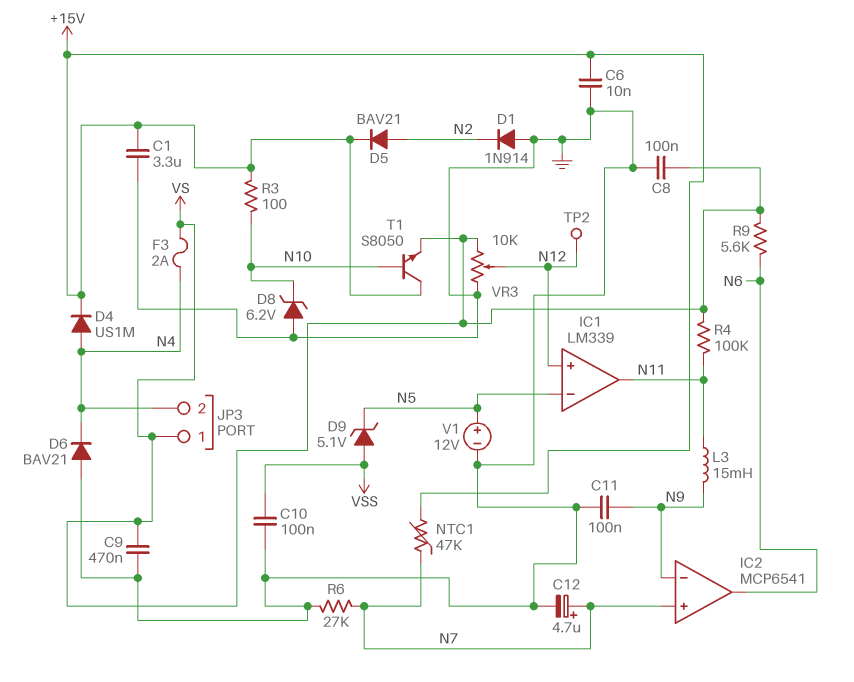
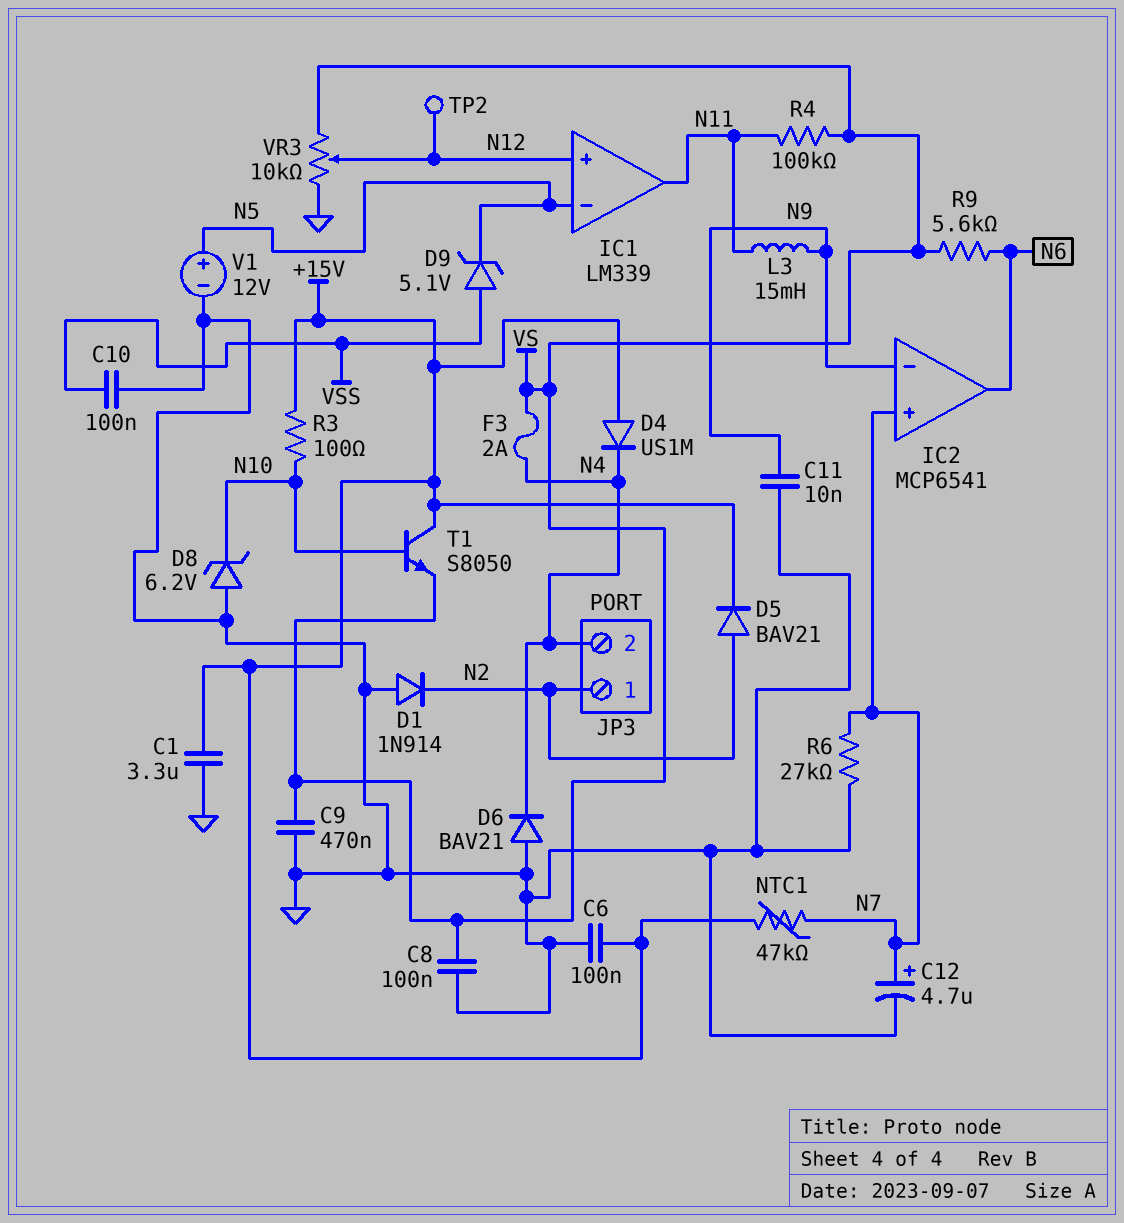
C6: 10nF (+15V, GND) -> 100nF (+15V, GND)
C11: 100nF (GND, N9) -> 10nF (GND, N9)
D4: diode US1M (A N4, K +15V) -> diode US1M (A +15V, K N4)
JP3 pin 1: VS -> N2

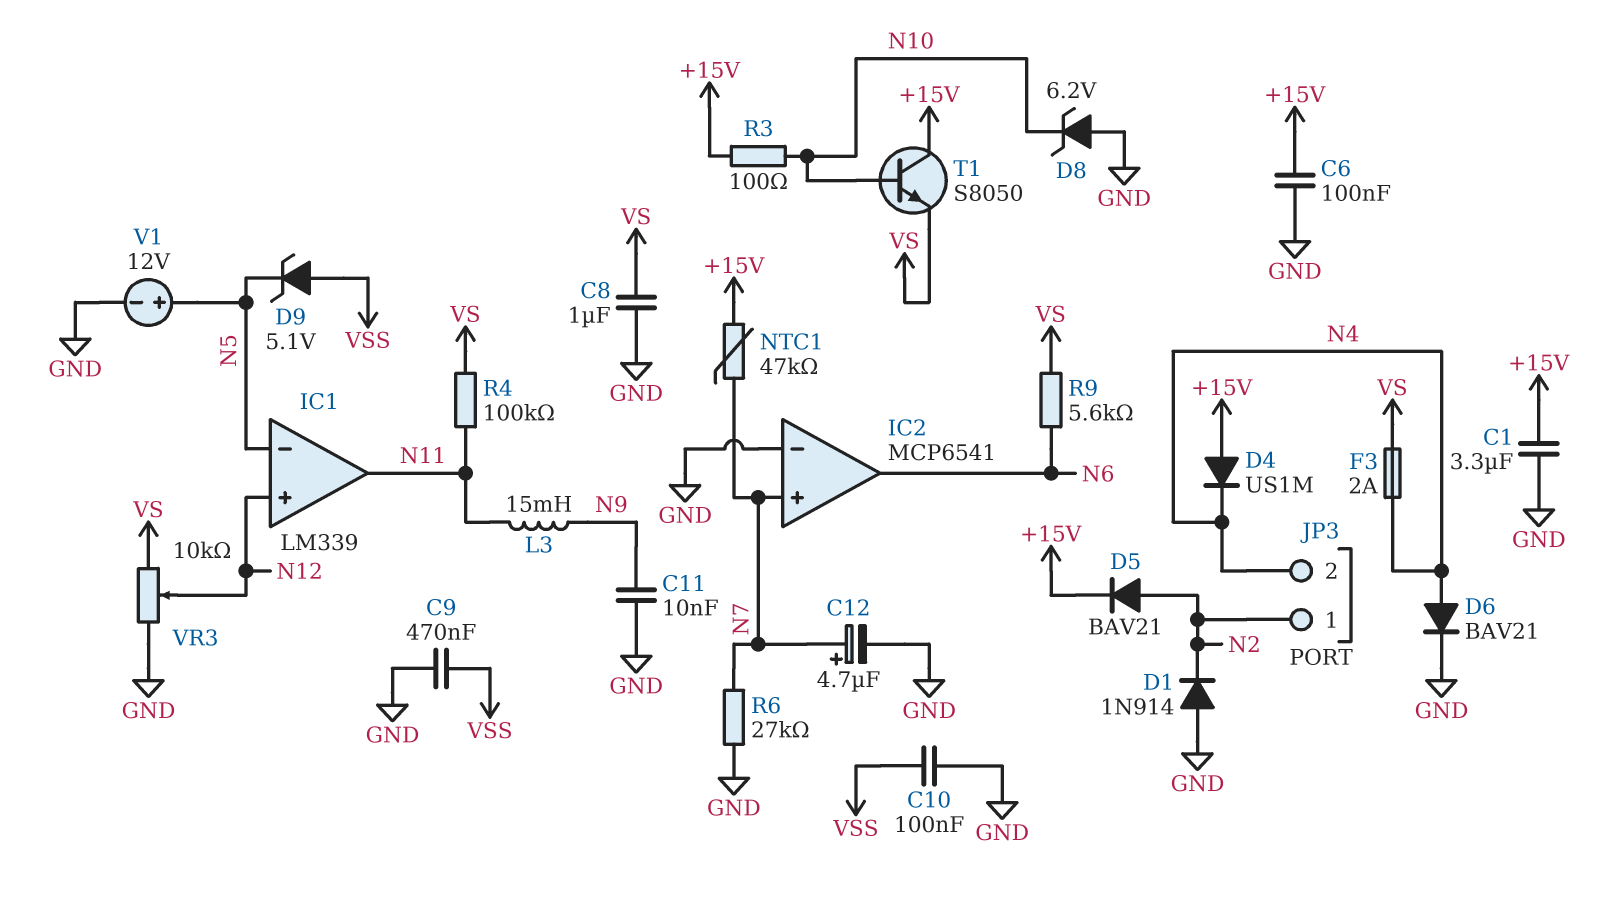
C8: 100nF (GND, VS) -> 1uF (GND, VS)
C9: 470nF (GND, VS) -> 470nF (GND, VSS)
D6: diode BAV21 (A GND, K N4) -> diode BAV21 (A N4, K GND)
IC2 pin in-: N9 -> GND
TP2: test point (N12) -> none

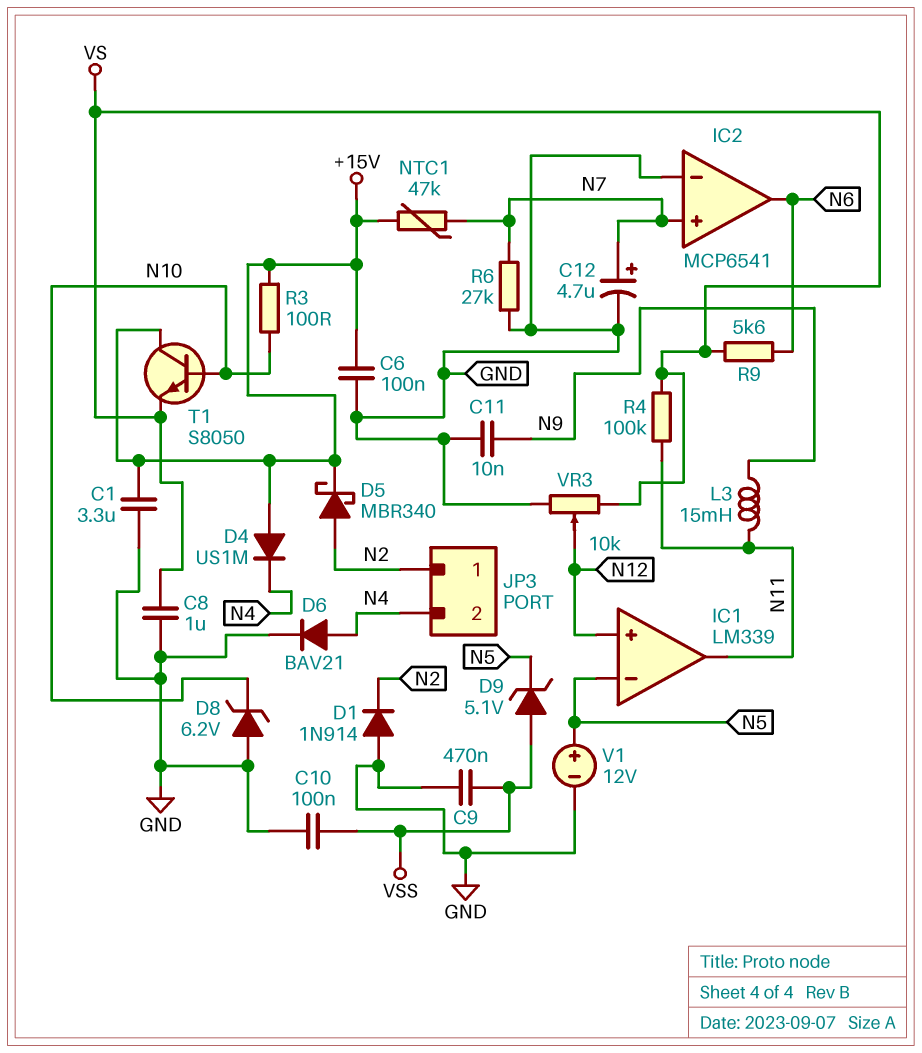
D5: diode BAV21 (A N2, K +15V) -> schottky MBR340 (A N2, K +15V)
F3: 2A (N4, VS) -> none

